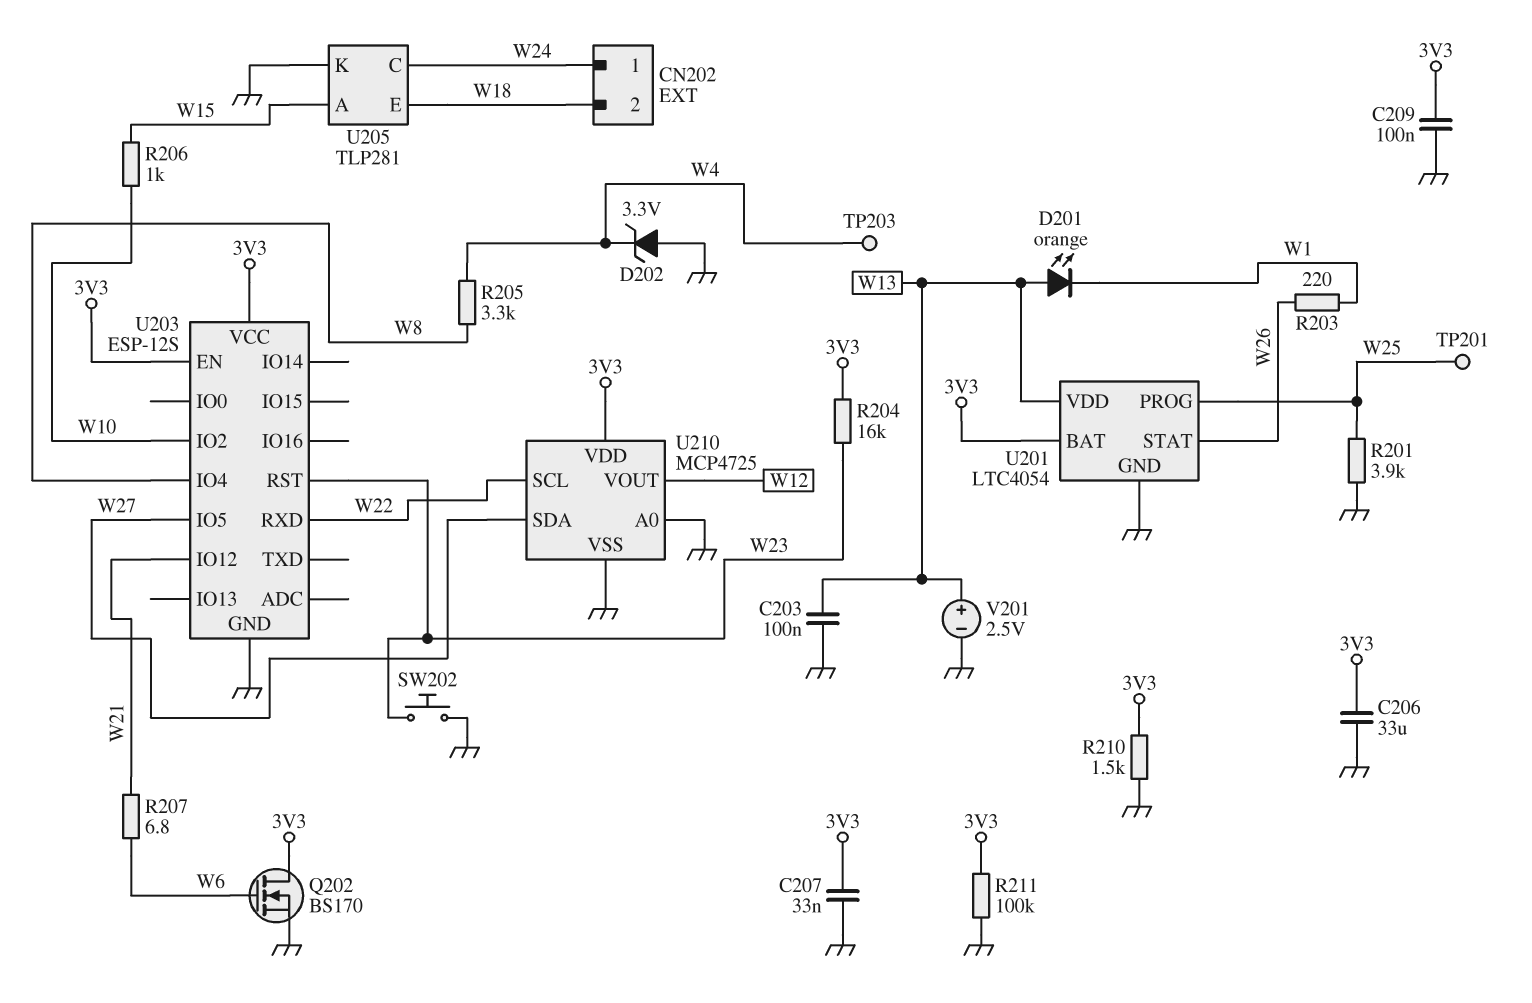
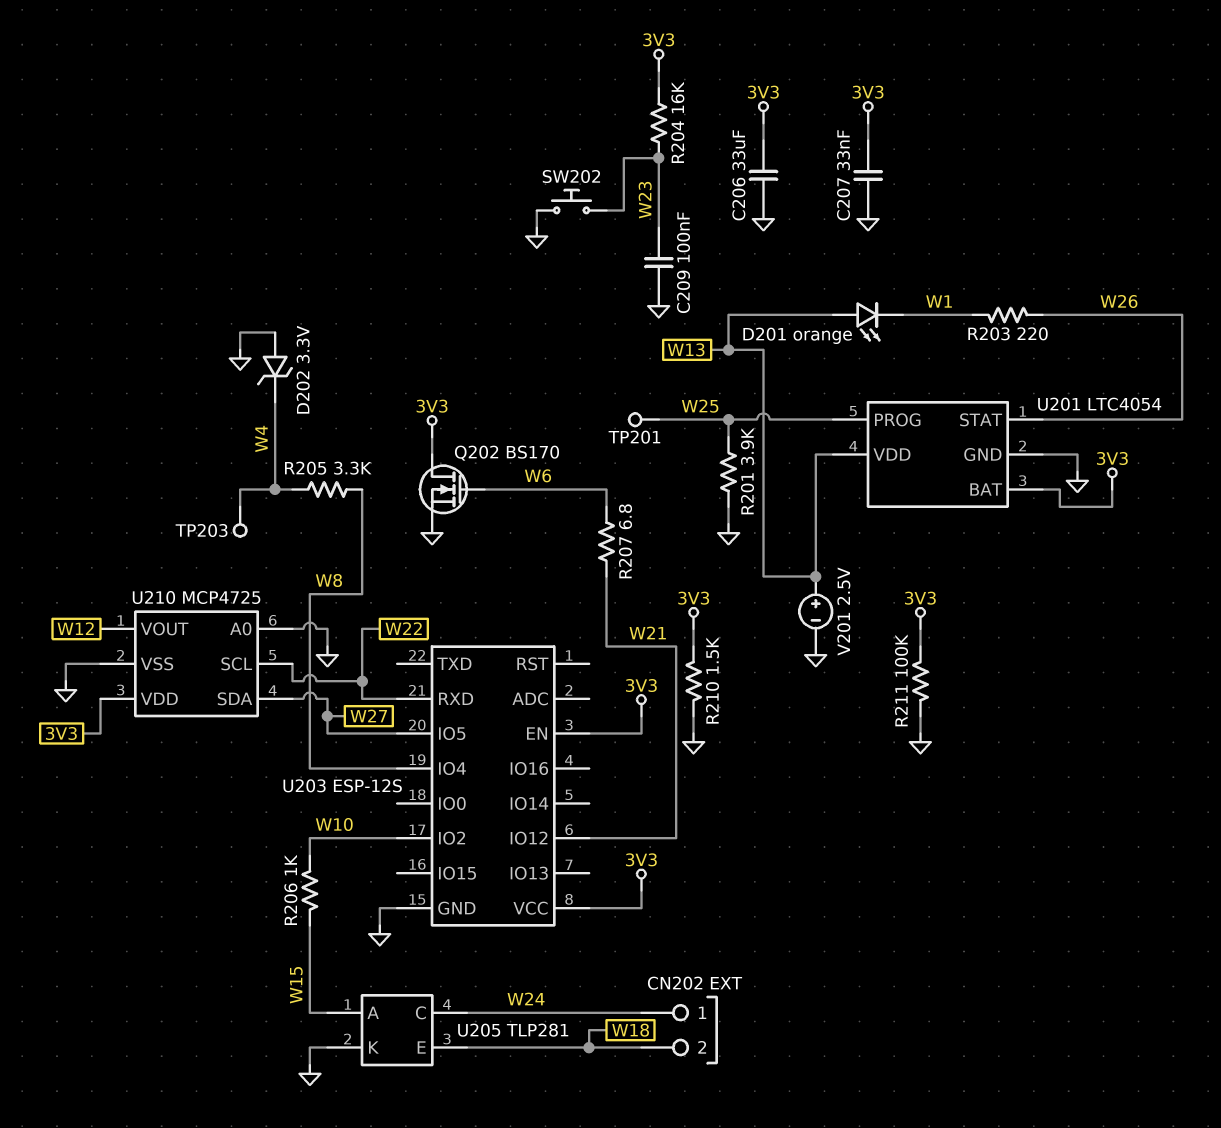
C203: 100nF (GND, W13) -> none
C209: 100nF (3V3, GND) -> 100nF (GND, W23)
U203 pin RST: W23 -> none

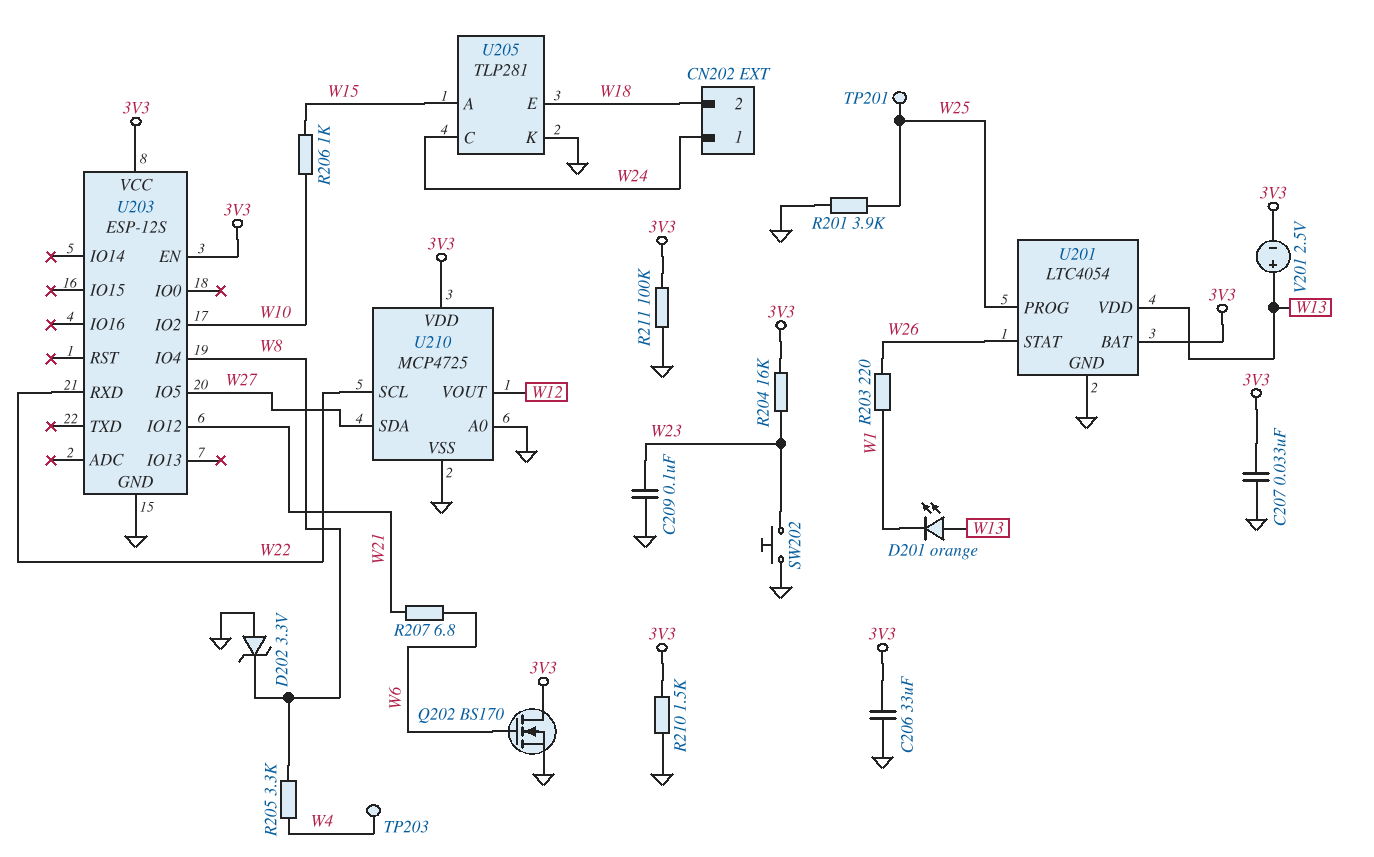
D202: zener 3.3V (A GND, K W4) -> zener 3.3V (A GND, K W8)
V201: 2.5V (plus W13, minus GND) -> 2.5V (plus W13, minus 3V3)

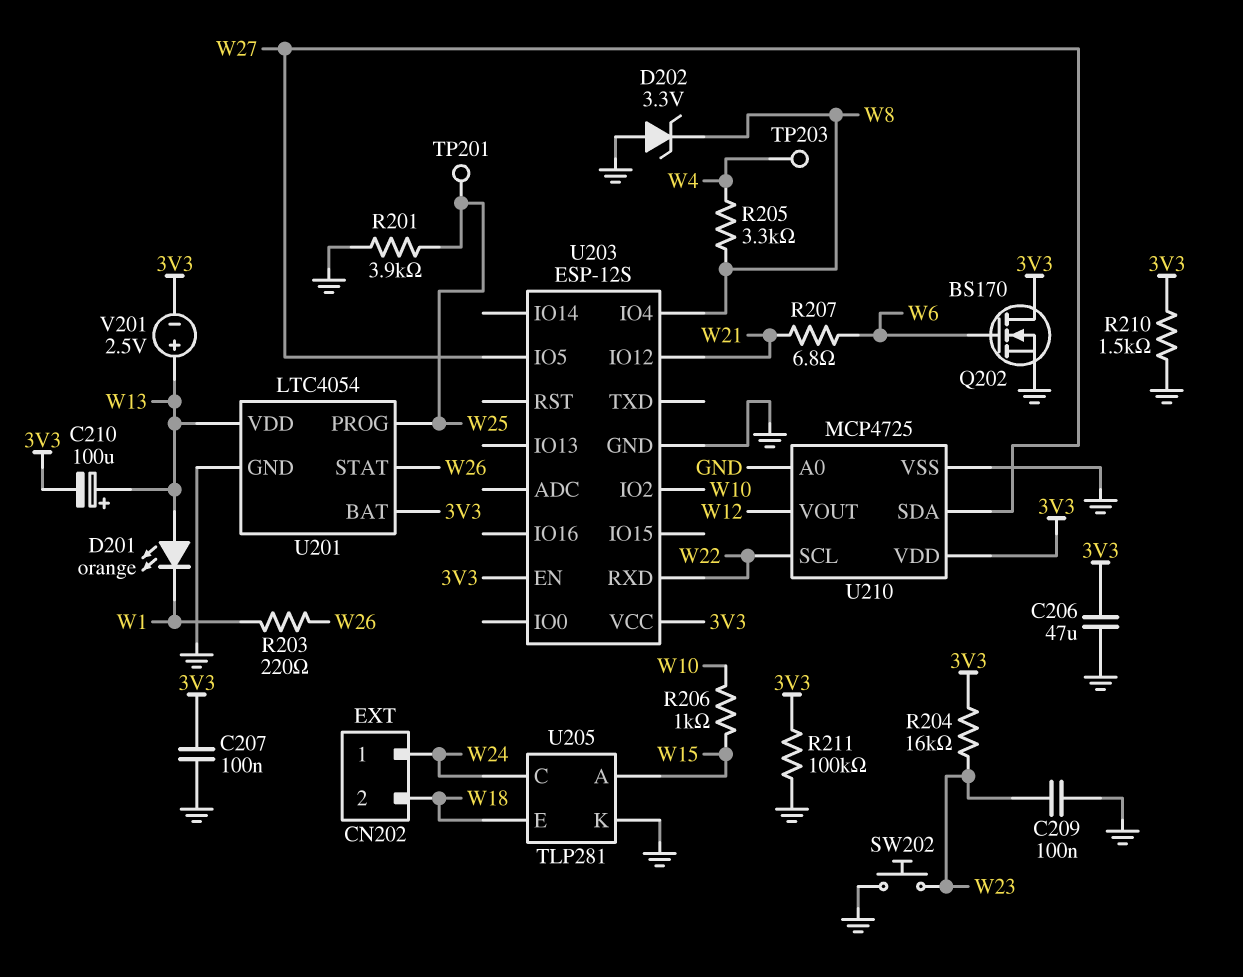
C206: 33uF (3V3, GND) -> 47uF (3V3, GND)
C207: 33nF (3V3, GND) -> 100nF (3V3, GND)
C210: none -> 100uF (plus W13, minus 3V3)

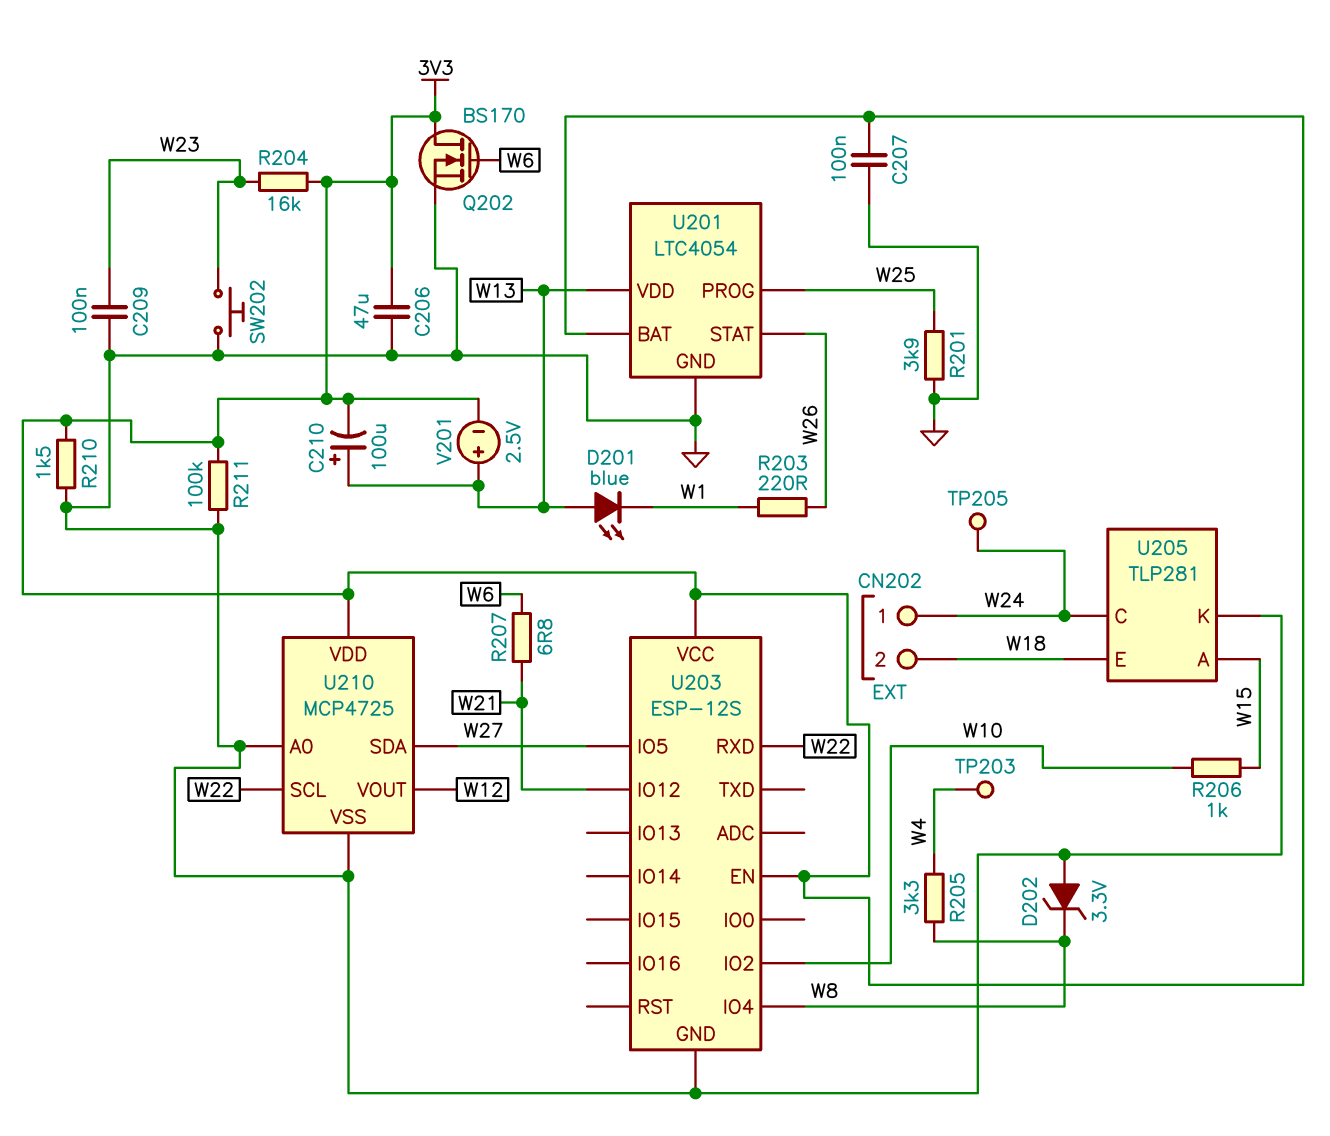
D201: LED orange (A W13, K W1) -> LED blue (A W13, K W1)
TP201: test point (W25) -> none
TP205: none -> test point (W24)

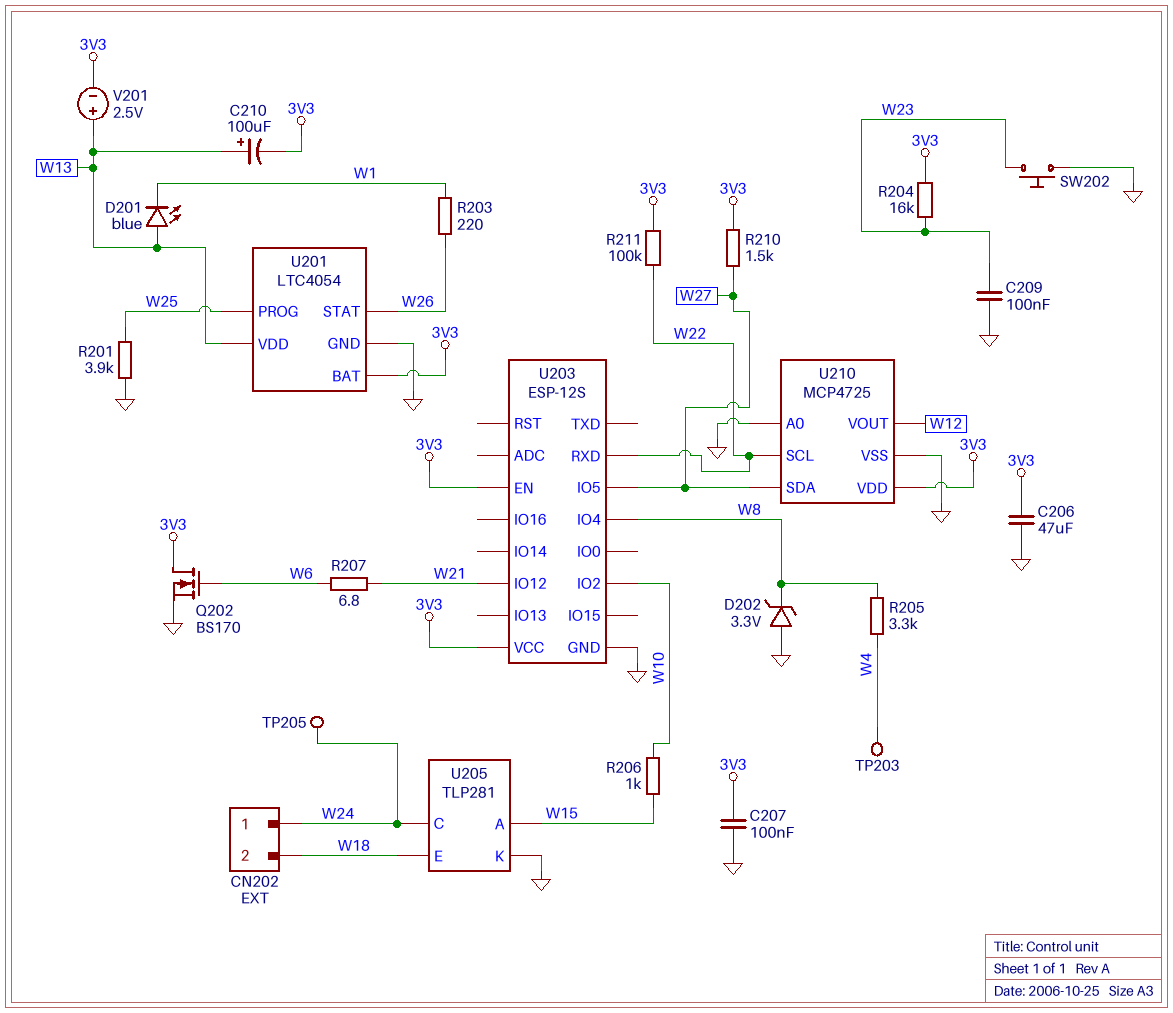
R210: 1.5k (3V3, GND) -> 1.5k (3V3, W27)
R211: 100k (3V3, GND) -> 100k (3V3, W22)

